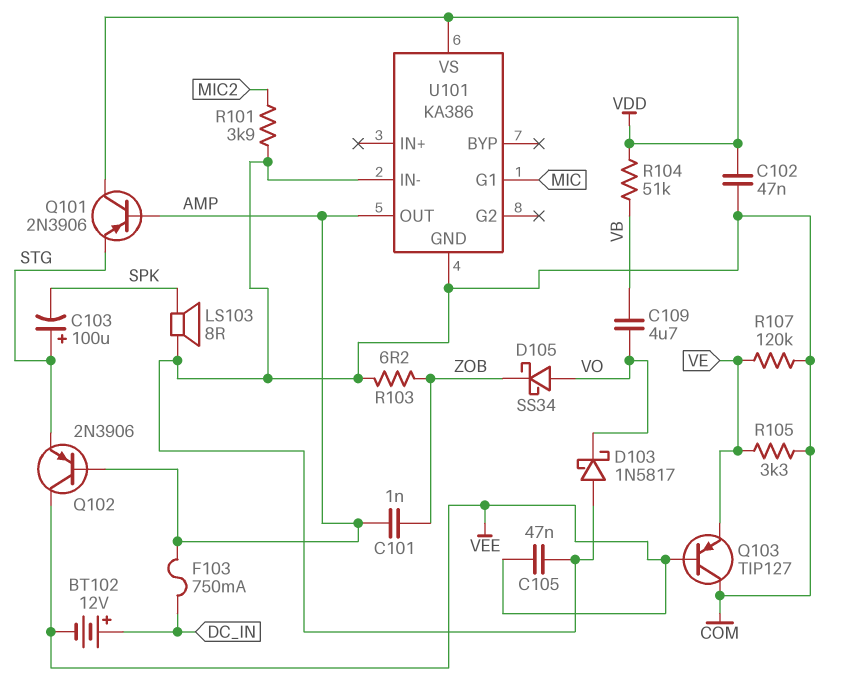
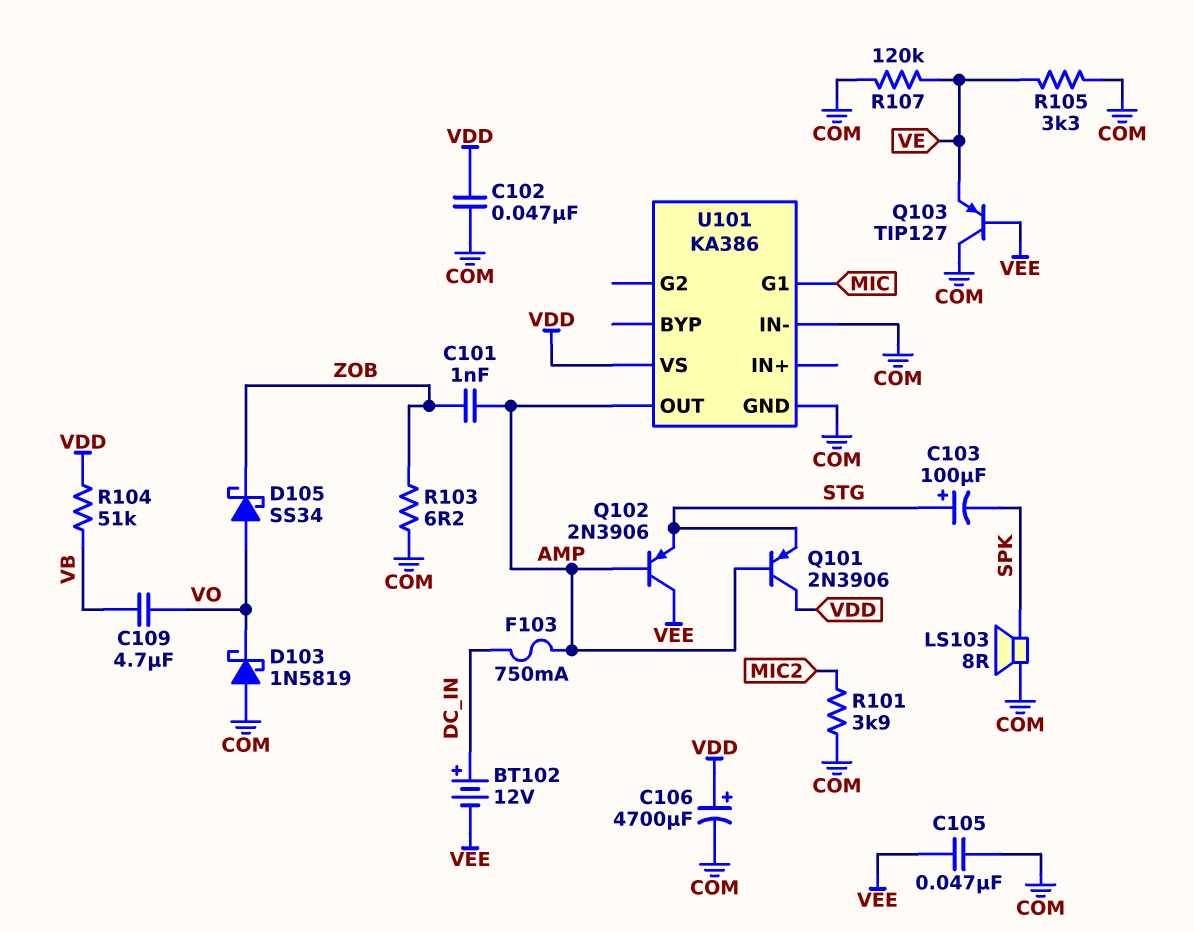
C106: none -> 4700uF (plus VDD, minus COM)
D103: schottky 1N5817 (A COM, K VO) -> schottky 1N5819 (A COM, K VO)

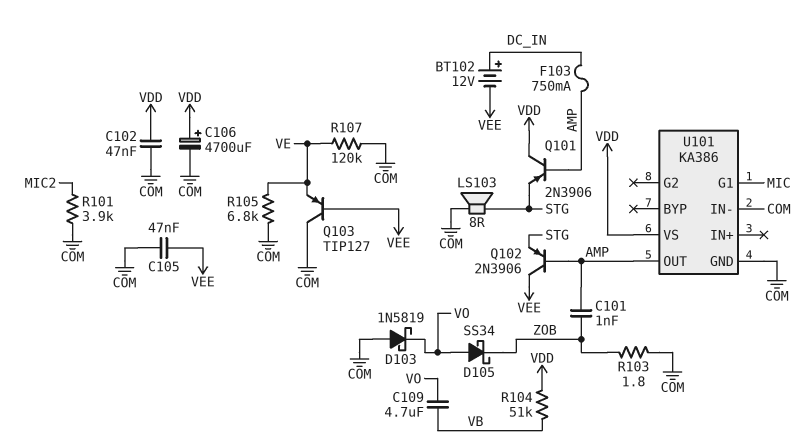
C103: 100uF (plus STG, minus SPK) -> none
LS103: speaker 8R (COM, SPK) -> speaker 8R (COM, STG)
R103: 6.2 (COM, ZOB) -> 1.8 (COM, ZOB)
R105: 3.3k (COM, VE) -> 6.8k (COM, VE)

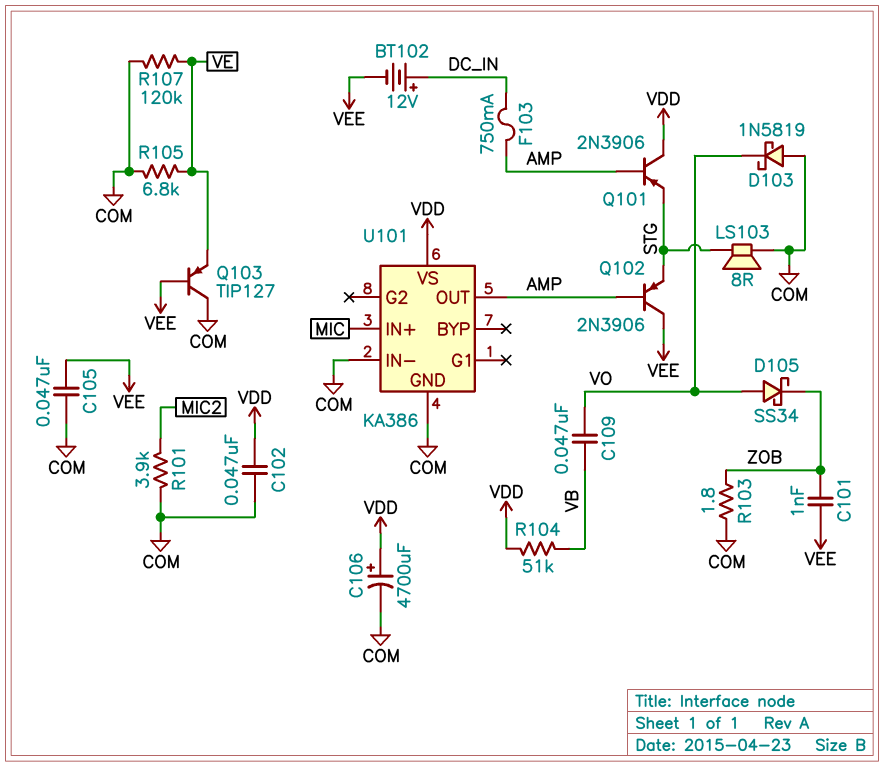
C101: 1nF (AMP, ZOB) -> 1nF (VEE, ZOB)
C109: 4.7uF (VB, VO) -> 47nF (VB, VO)
U101 pin G1: MIC -> none
U101 pin IN+: none -> MIC

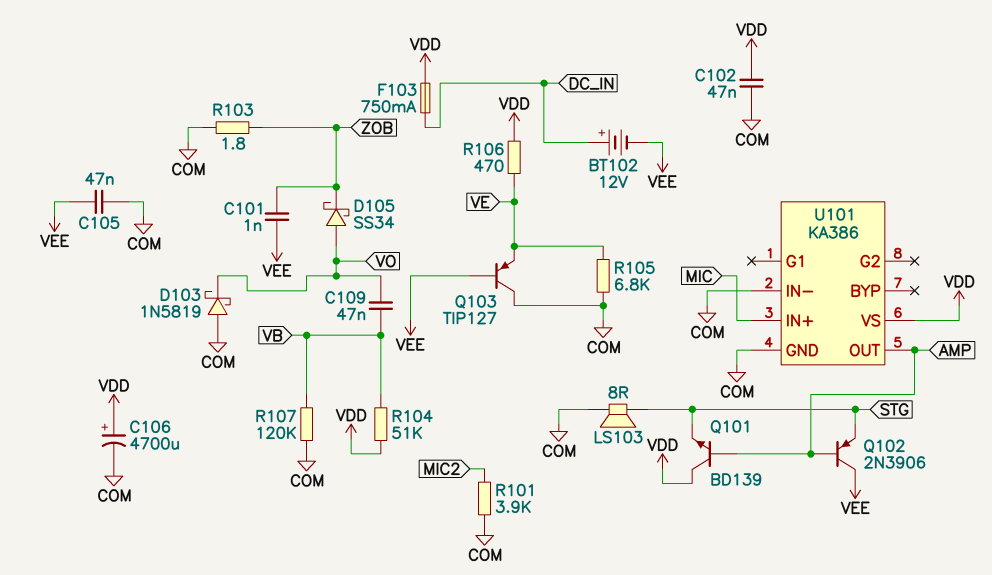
F103: 750mA (AMP, DC_IN) -> 750mA (DC_IN, VDD)
Q101: PNP 2N3906 (B AMP, C VDD, E STG) -> NPN BD139 (B AMP, C VDD, E STG)
R106: none -> 470 (VDD, VE)
R107: 120k (COM, VE) -> 120k (COM, VB)

